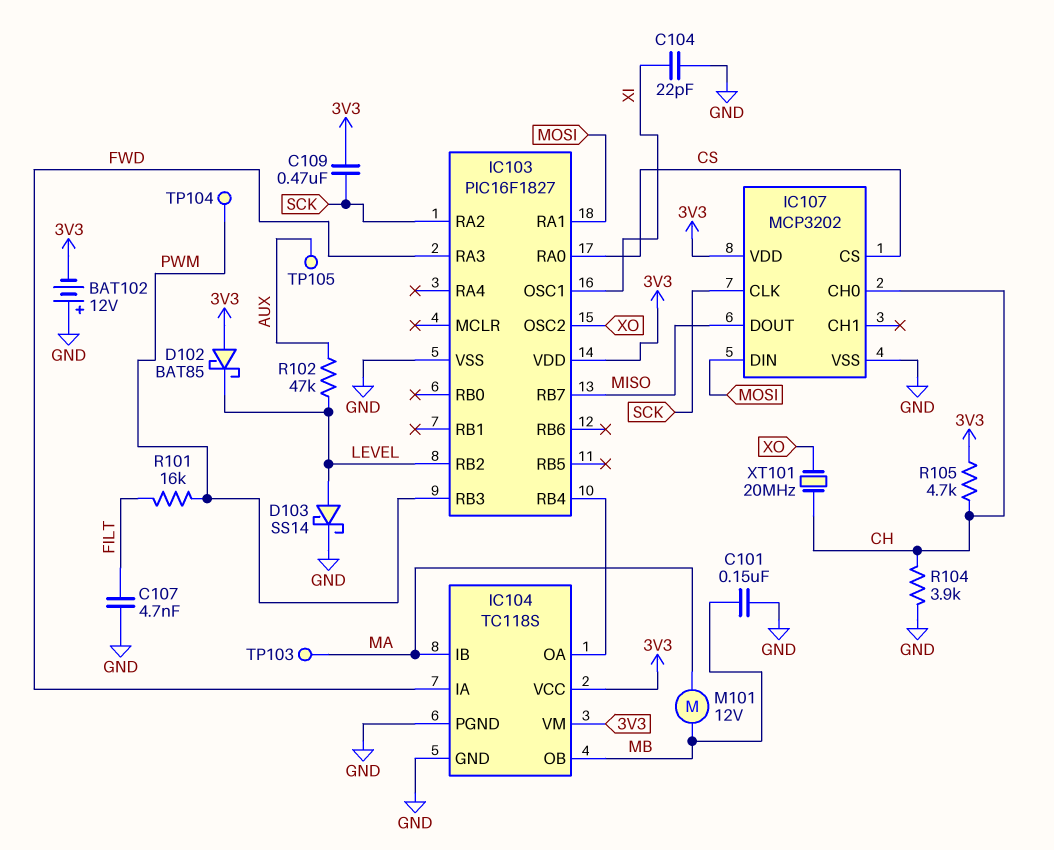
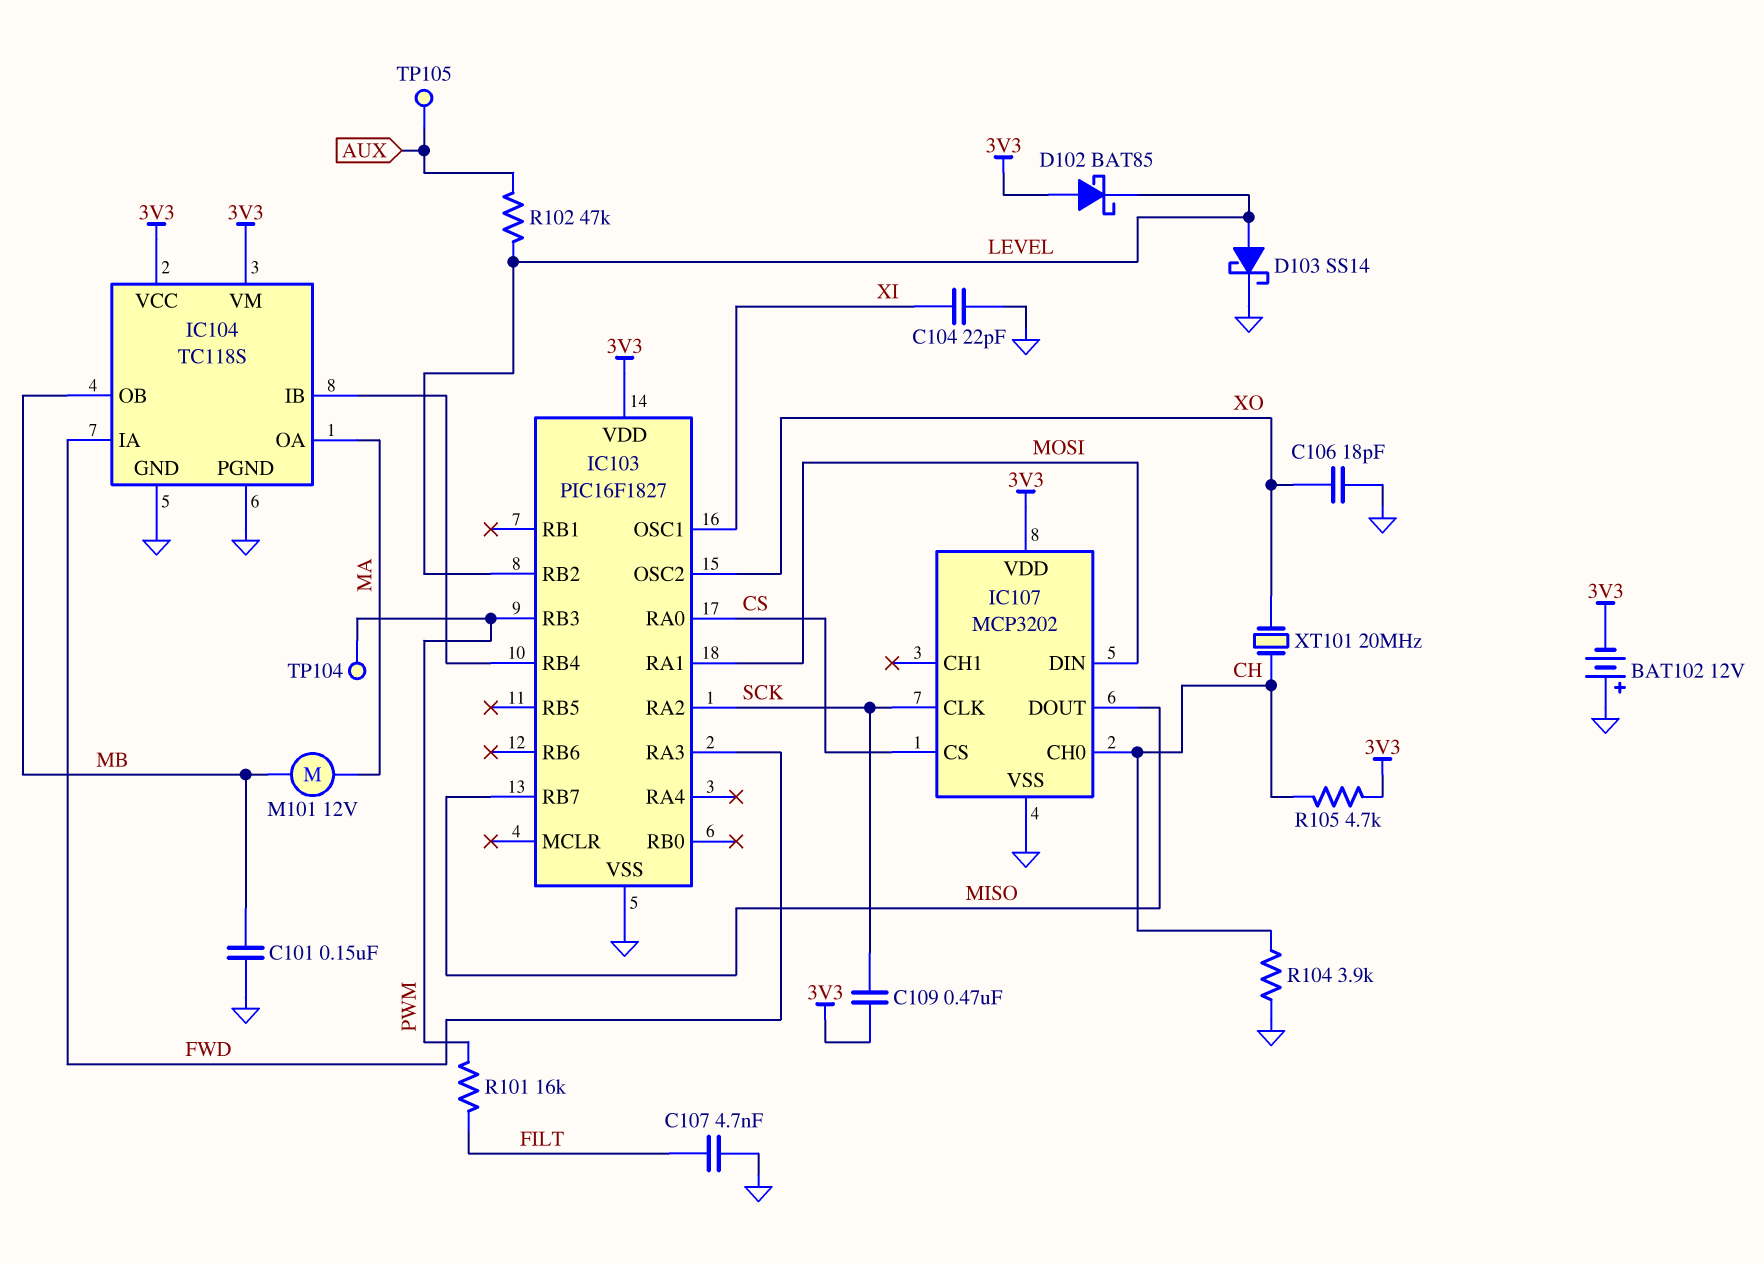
C106: none -> 18pF (GND, XO)
IC104 pin IB: MA -> IC103/RB4
IC104 pin OA: IC103/RB4 -> MA
TP103: test point (MA) -> none

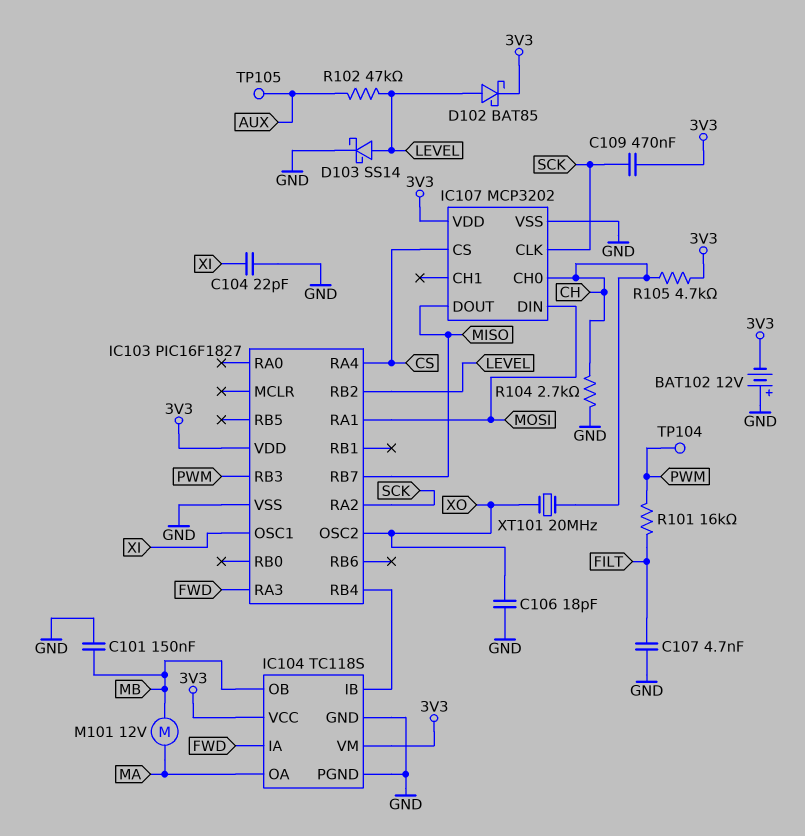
D102: schottky BAT85 (A 3V3, K LEVEL) -> schottky BAT85 (A LEVEL, K 3V3)
IC103 pin RA0: CS -> none
IC103 pin RA4: none -> CS
R104: 3.9k (CH, GND) -> 2.7k (CH, GND)

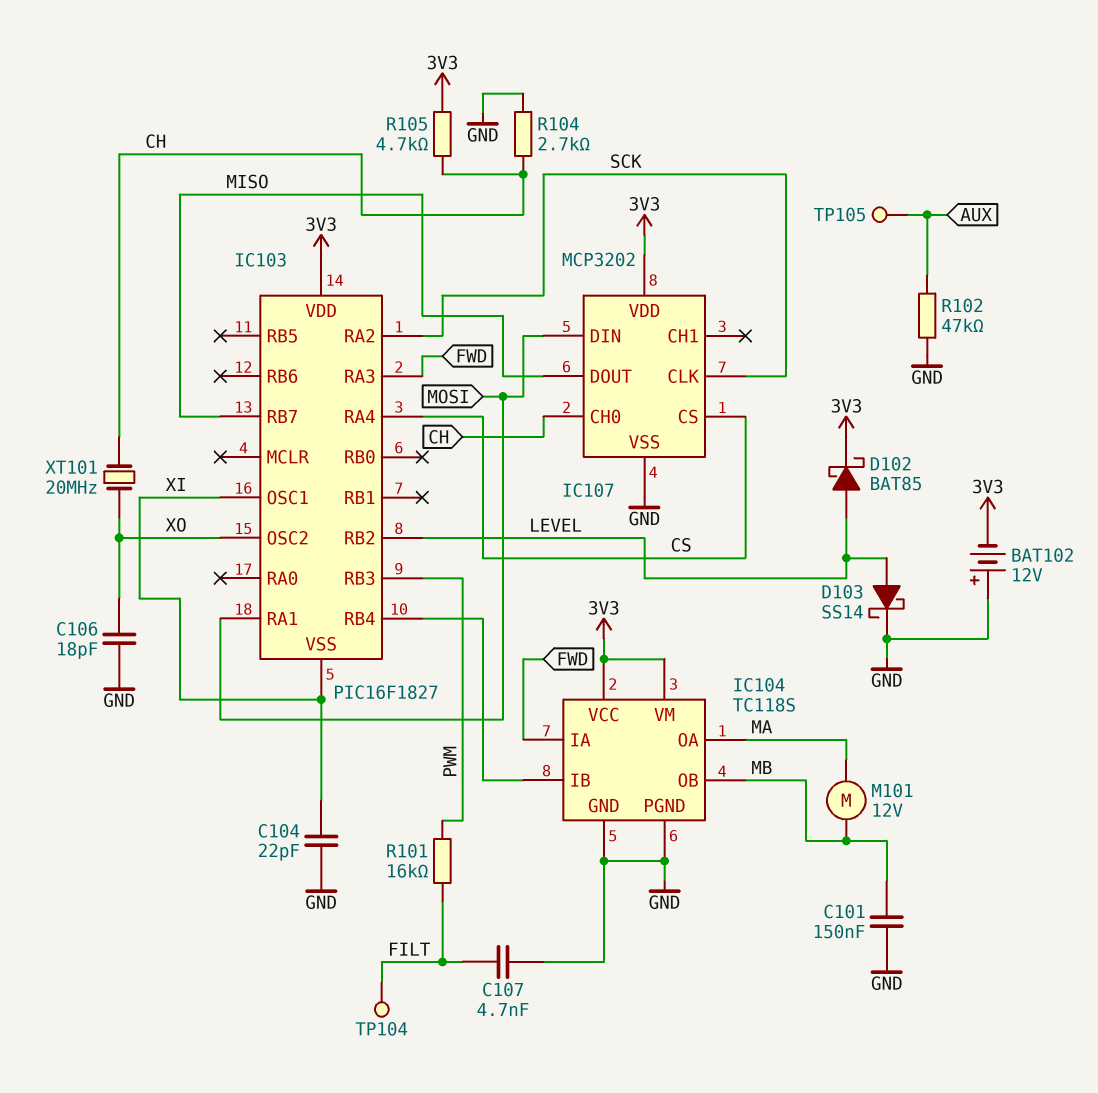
C109: 470nF (3V3, SCK) -> none
IC103 pin VSS: GND -> XI
R102: 47k (AUX, LEVEL) -> 47k (AUX, GND)
TP104: test point (PWM) -> test point (FILT)

